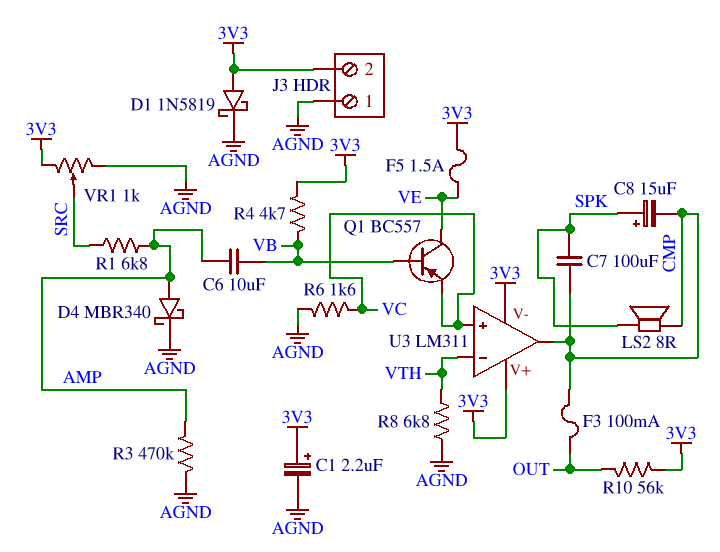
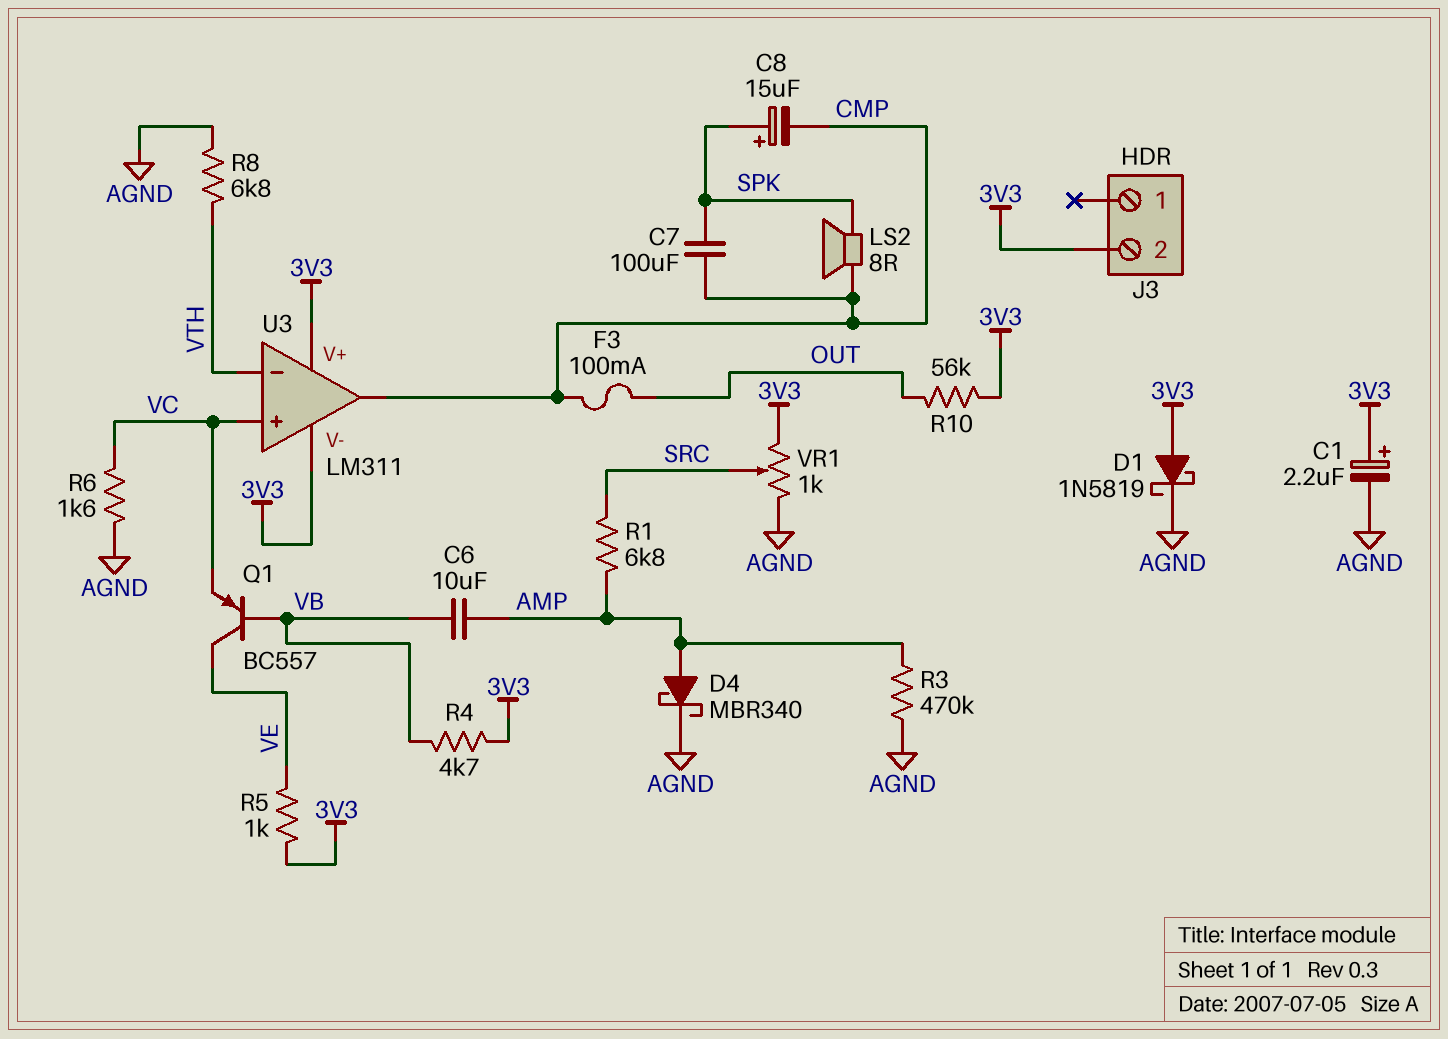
F5: 1.5A (3V3, VE) -> none
J3 pin 1: AGND -> none
R5: none -> 1k (3V3, VE)

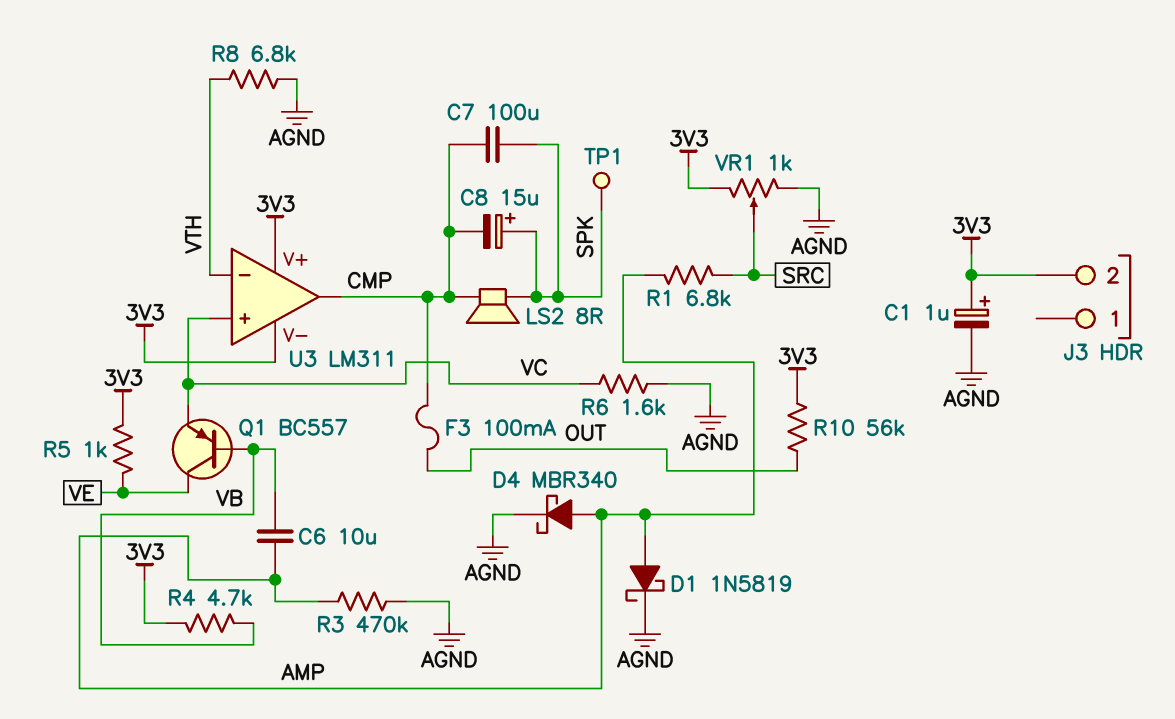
C1: 2.2uF (plus 3V3, minus AGND) -> 1uF (plus 3V3, minus AGND)
D1: schottky 1N5819 (A 3V3, K AGND) -> schottky 1N5819 (A AMP, K AGND)
TP1: none -> test point (SPK)

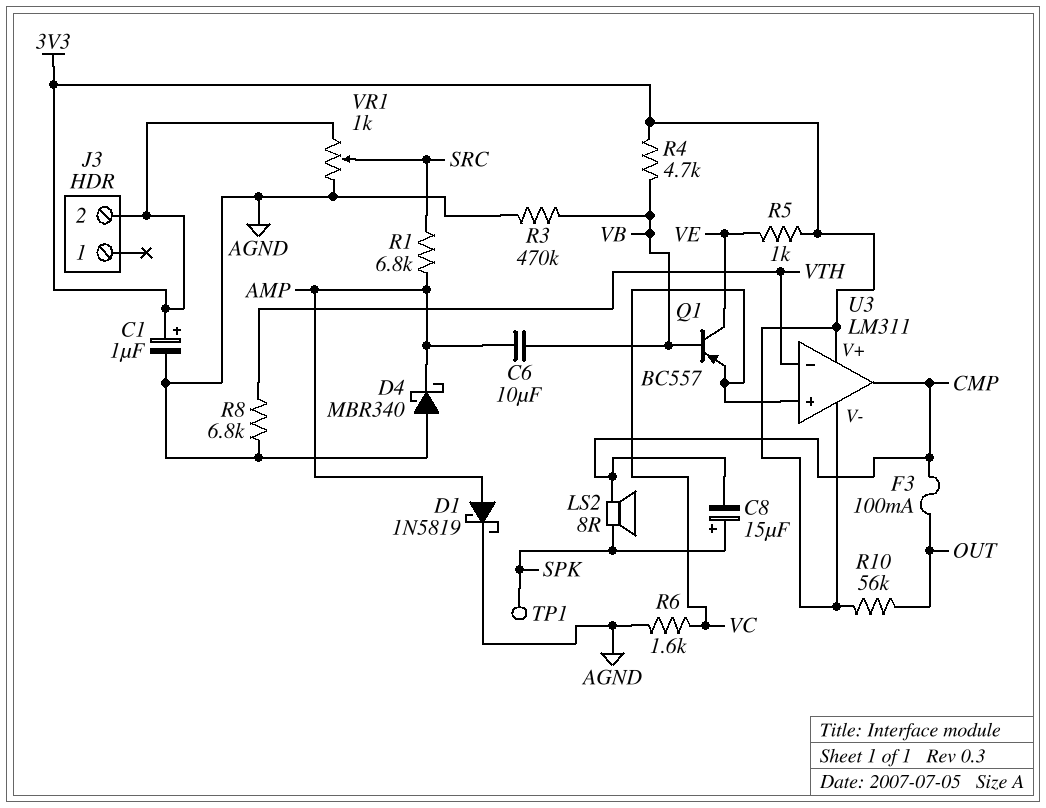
C7: 100uF (CMP, SPK) -> none
D4: schottky MBR340 (A AMP, K AGND) -> schottky MBR340 (A AGND, K AMP)
R3: 470k (AGND, AMP) -> 470k (AGND, VB)

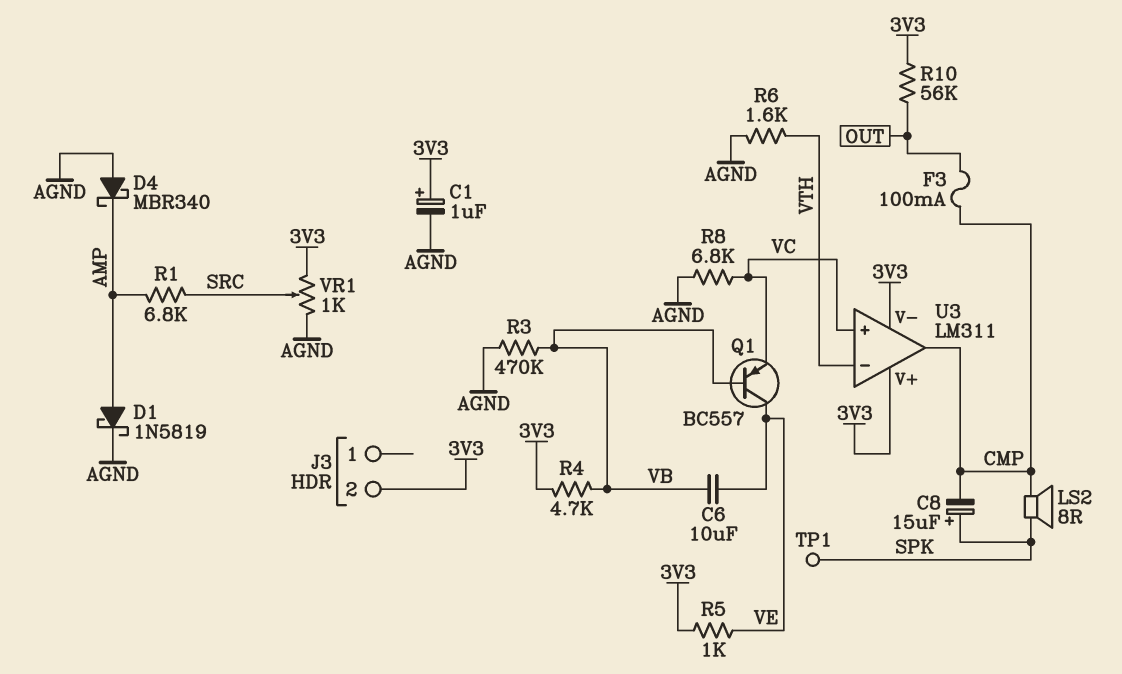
C6: 10uF (AMP, VB) -> 10uF (VB, VE)
R6: 1.6k (AGND, VC) -> 1.6k (AGND, VTH)
R8: 6.8k (AGND, VTH) -> 6.8k (AGND, VC)

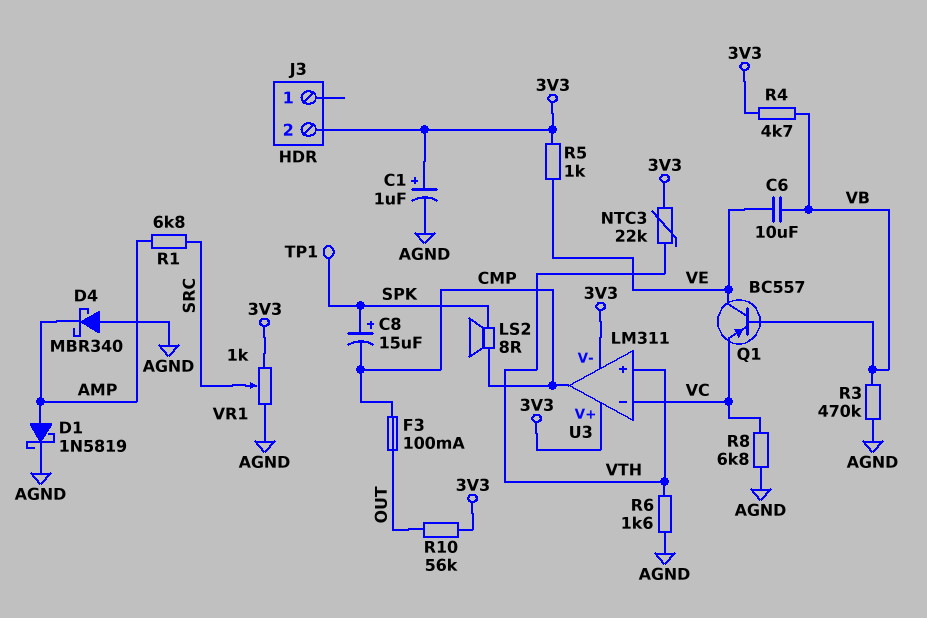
NTC3: none -> 22k (3V3, VTH)
U3 pin in+: VC -> VTH
U3 pin in-: VTH -> VC

